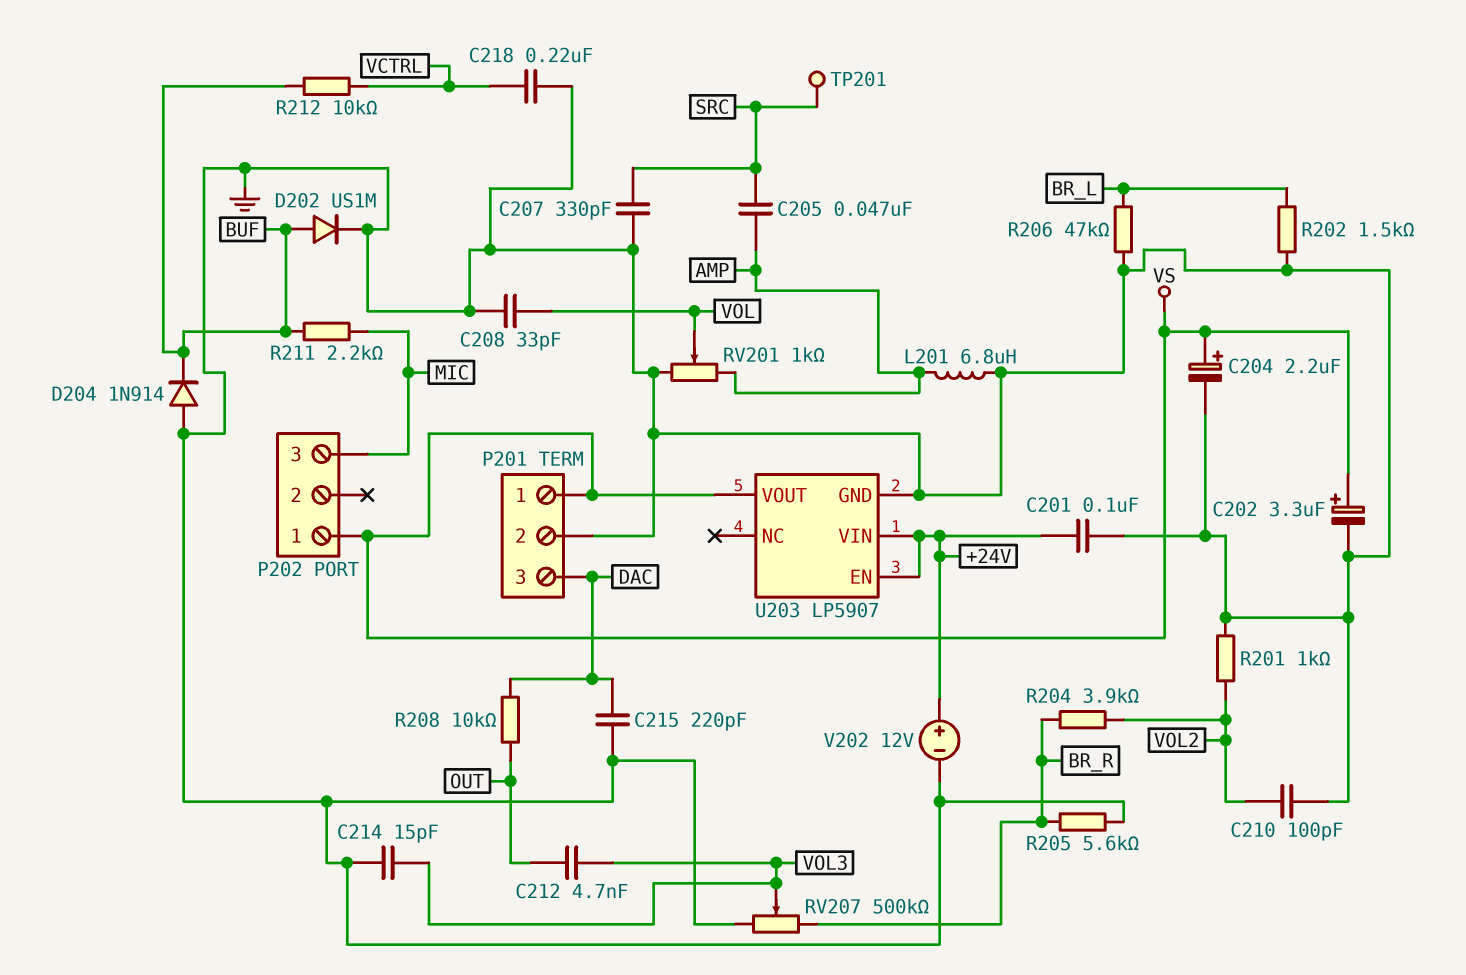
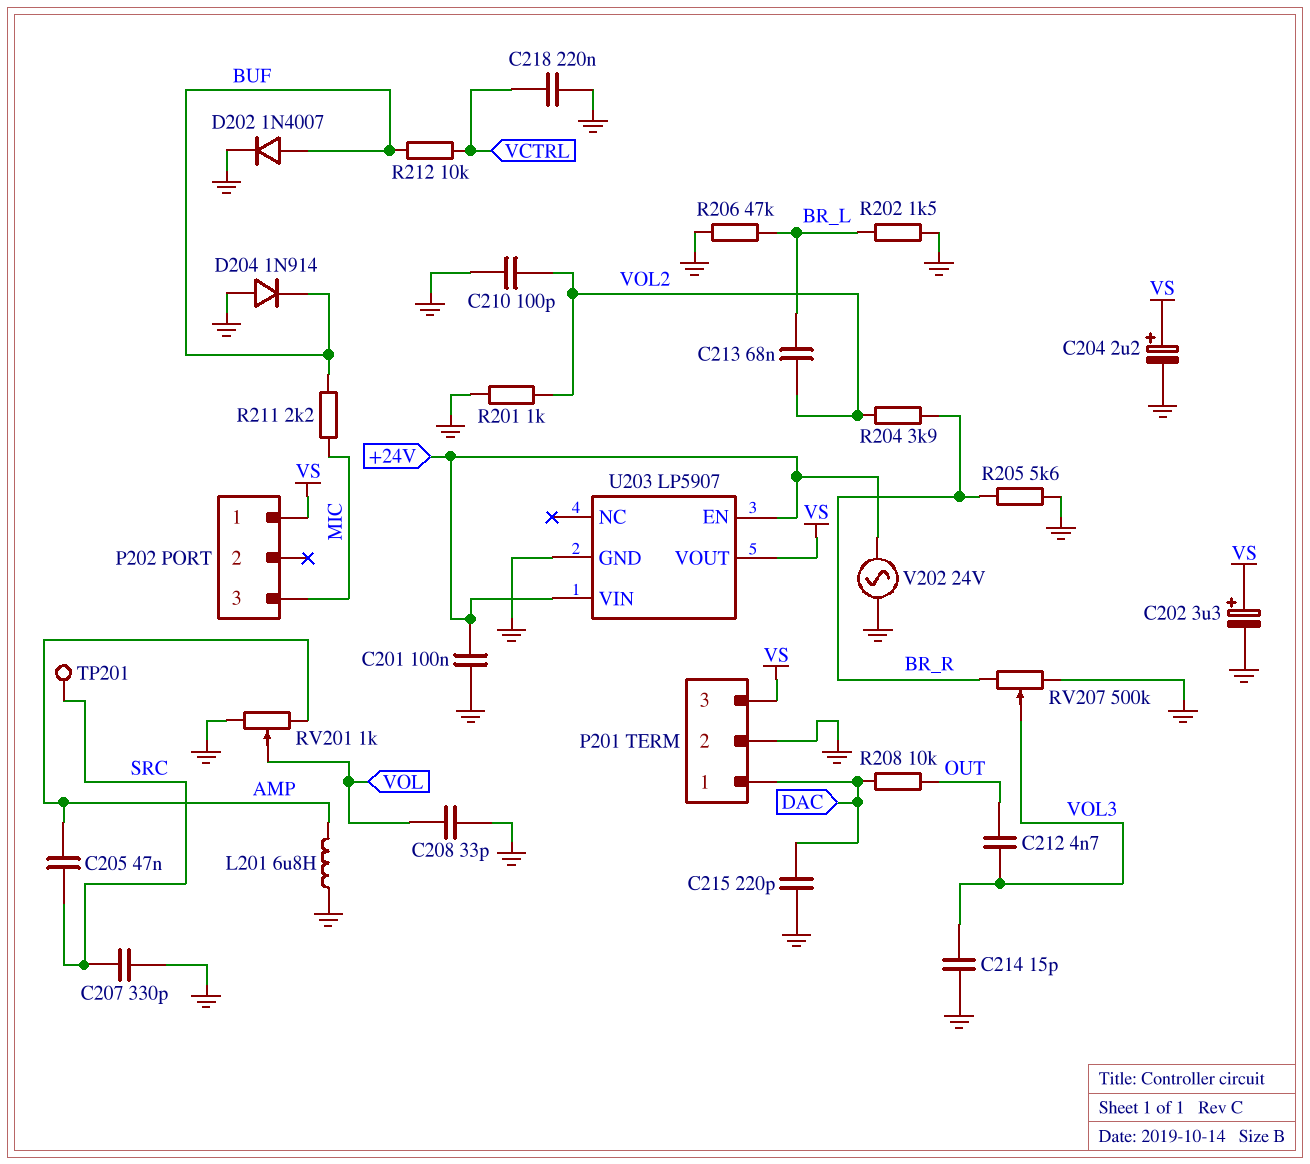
C213: none -> 68nF (BR_L, VOL2)
D202: diode US1M (A BUF, K GND) -> diode 1N4007 (A BUF, K GND)
P201 pin 1: VS -> DAC
P201 pin 3: DAC -> VS
V202: 12V (plus +24V, minus GND) -> AC 24V (+24V, GND)

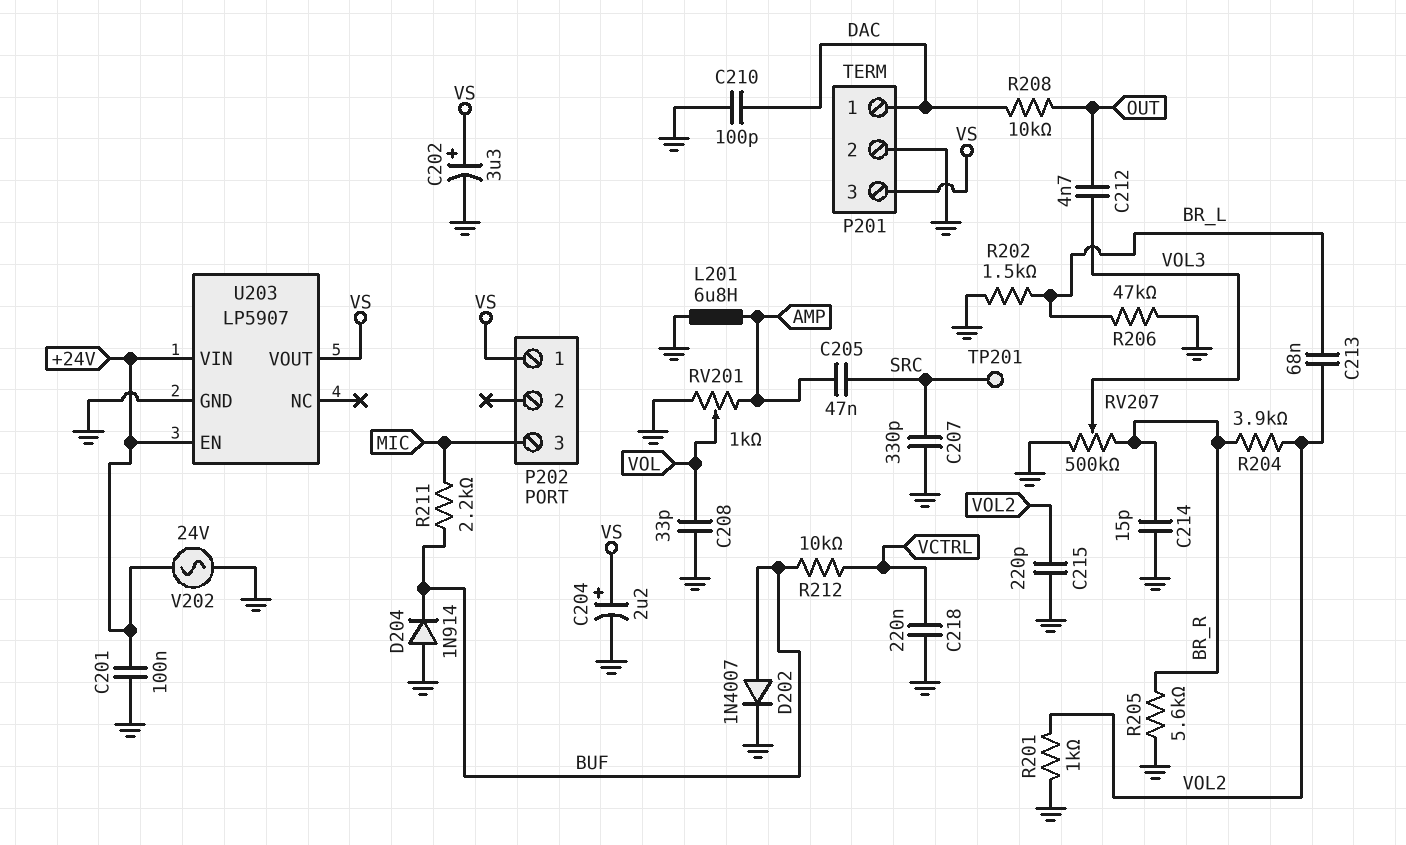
C210: 100pF (GND, VOL2) -> 100pF (DAC, GND)
C214: 15pF (GND, VOL3) -> 15pF (BR_R, GND)
C215: 220pF (DAC, GND) -> 220pF (GND, VOL2)

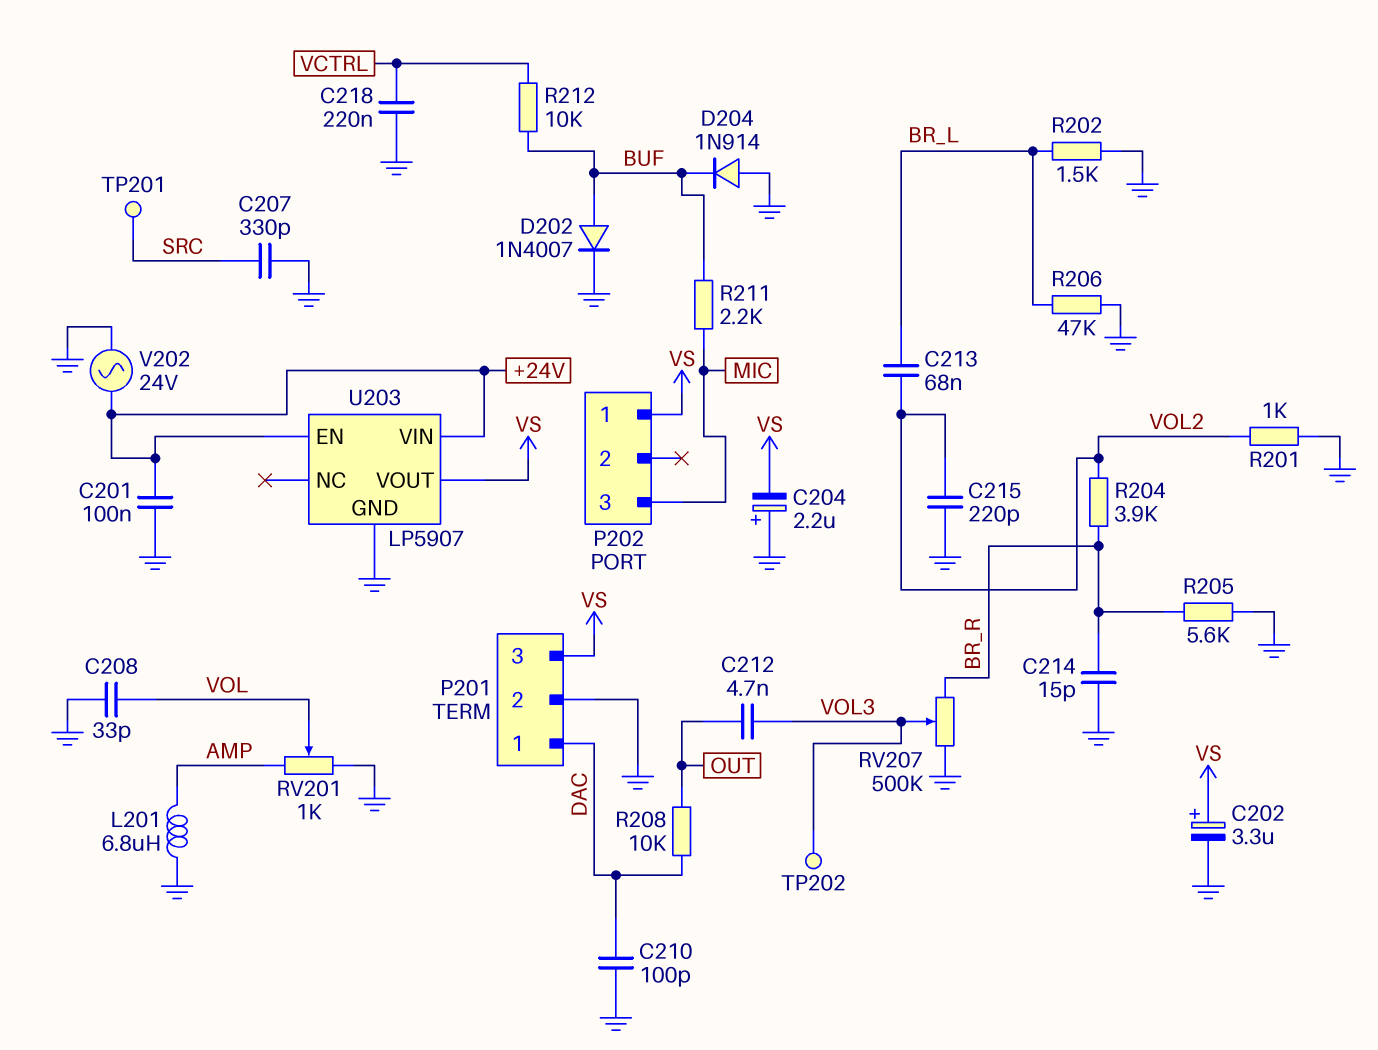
C204: 2.2uF (plus VS, minus GND) -> 2.2uF (plus GND, minus VS)
C205: 47nF (AMP, SRC) -> none
TP202: none -> test point (VOL3)

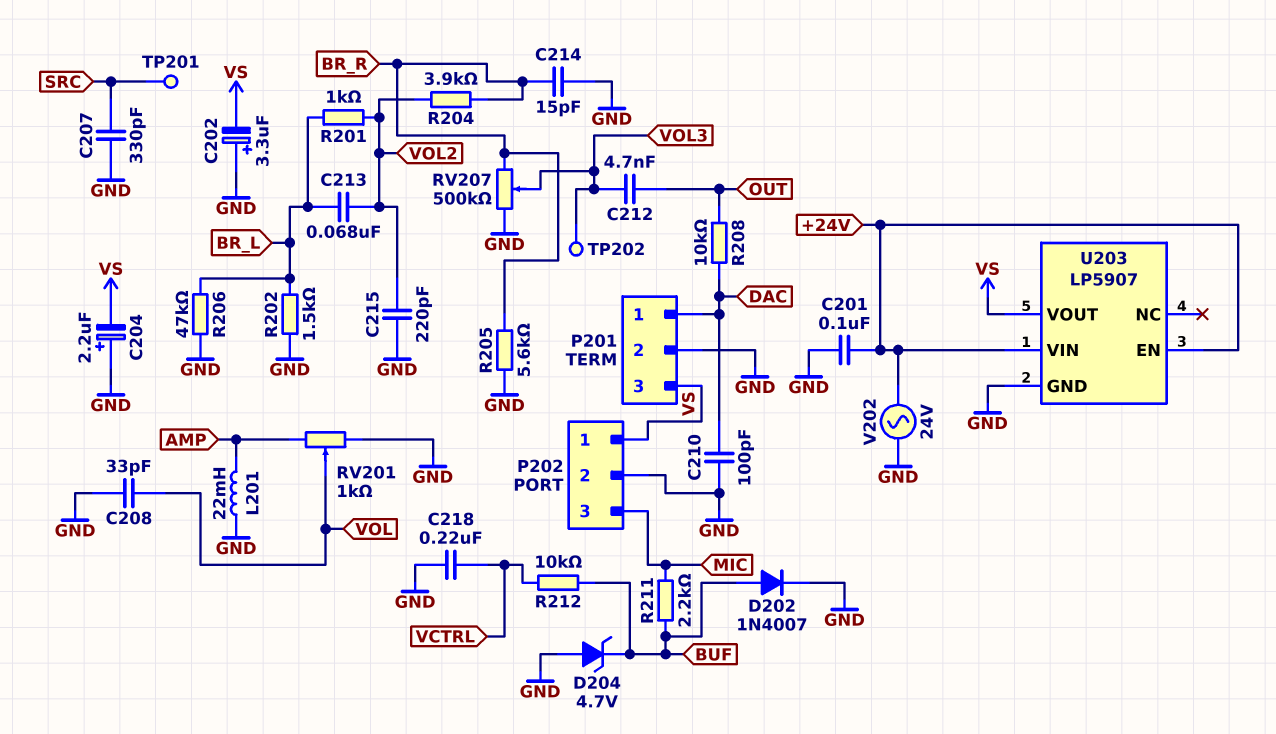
C202: 3.3uF (plus VS, minus GND) -> 3.3uF (plus GND, minus VS)
D204: diode 1N914 (A GND, K BUF) -> zener 4.7V (A GND, K BUF)
L201: 6.8uH (AMP, GND) -> 22mH (AMP, GND)
P202 pin 2: none -> GND
R201: 1k (GND, VOL2) -> 1k (BR_L, VOL2)

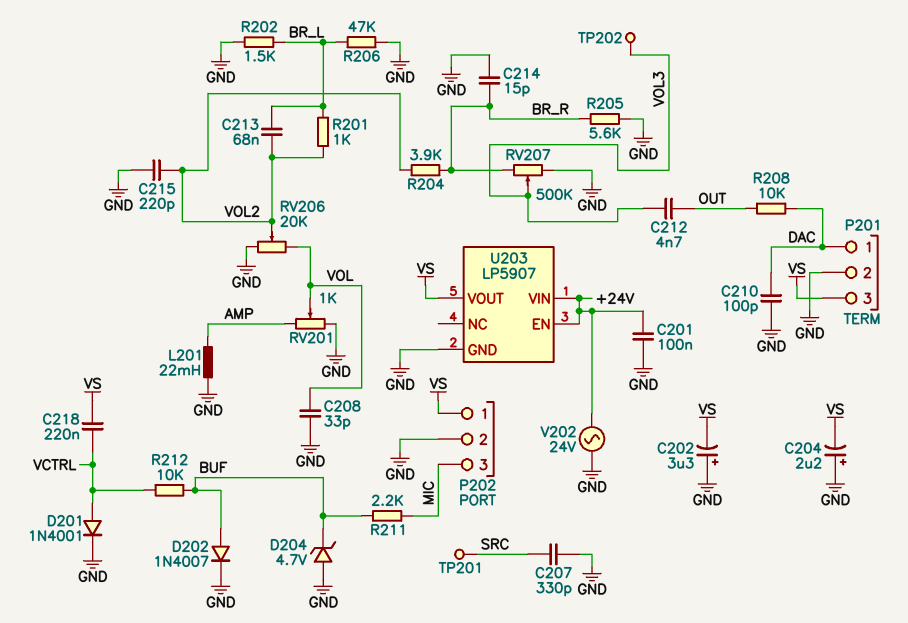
C218: 220nF (GND, VCTRL) -> 220nF (VCTRL, VS)
D201: none -> diode 1N4001 (A VCTRL, K GND)
RV206: none -> 20k (GND, VOL, wiper VOL2)

